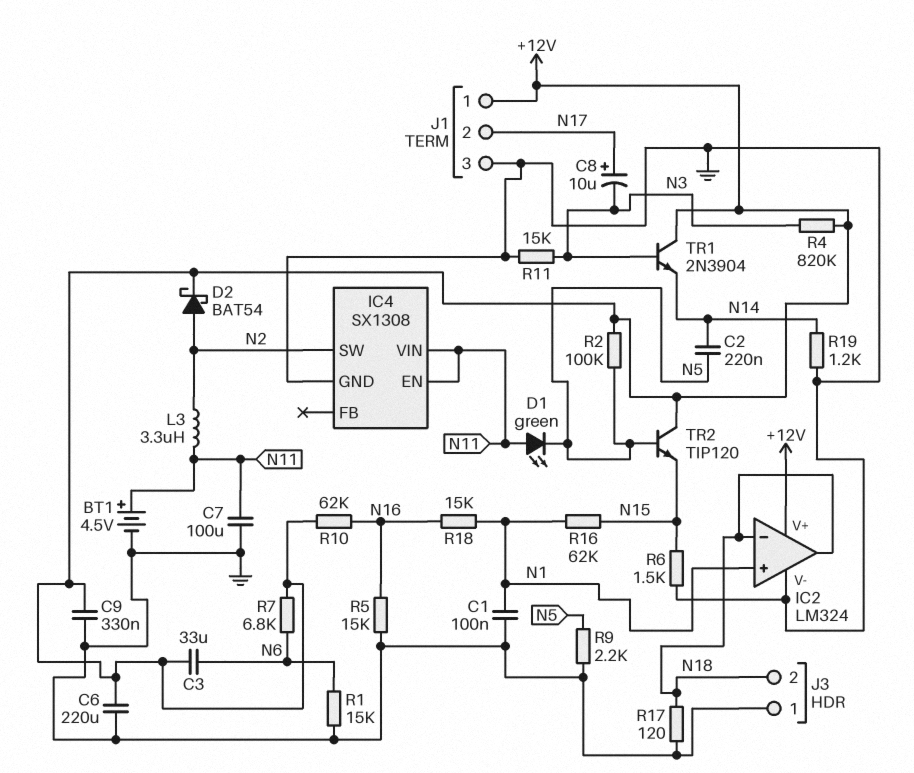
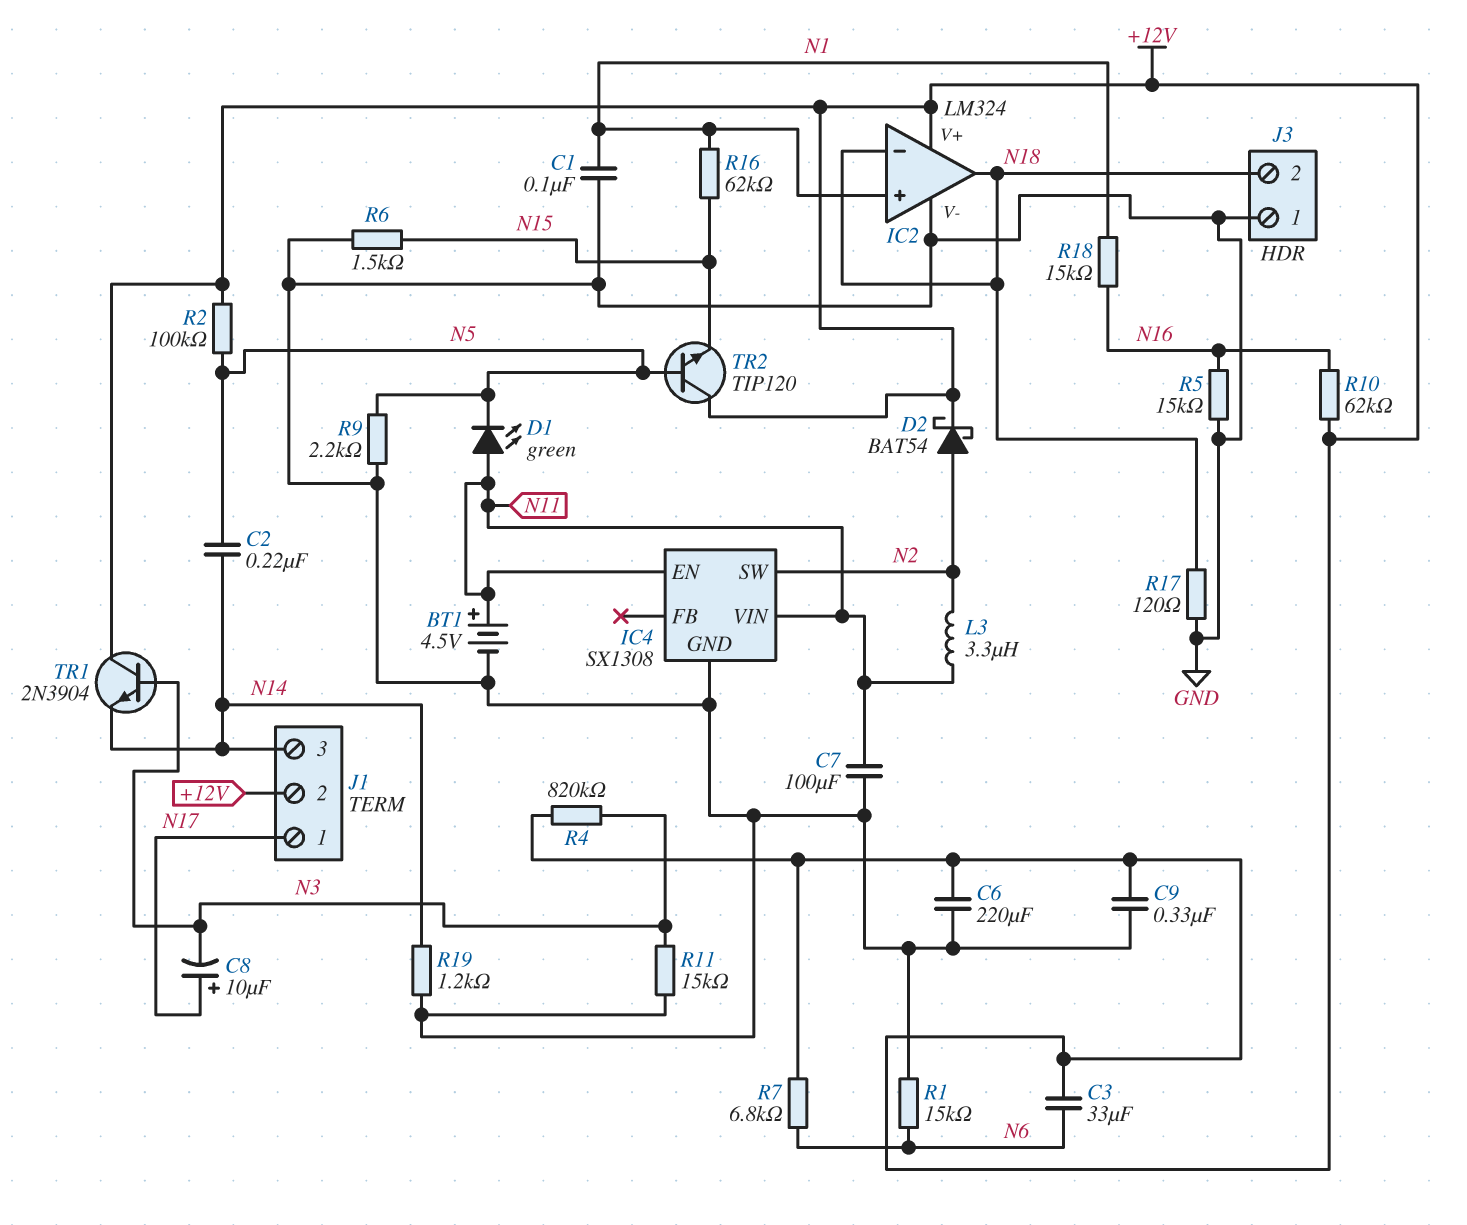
J1 pin 1: +12V -> N17
J1 pin 2: N17 -> +12V
J1 pin 3: GND -> N14

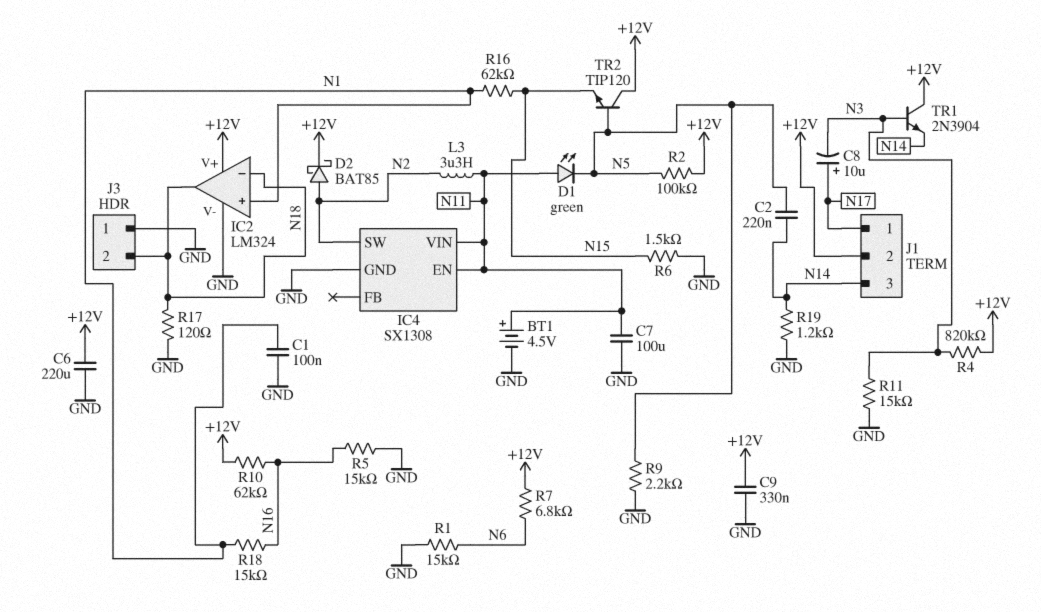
C3: 33uF (+12V, N6) -> none
D2: schottky BAT54 (A N2, K +12V) -> schottky BAT85 (A N2, K +12V)

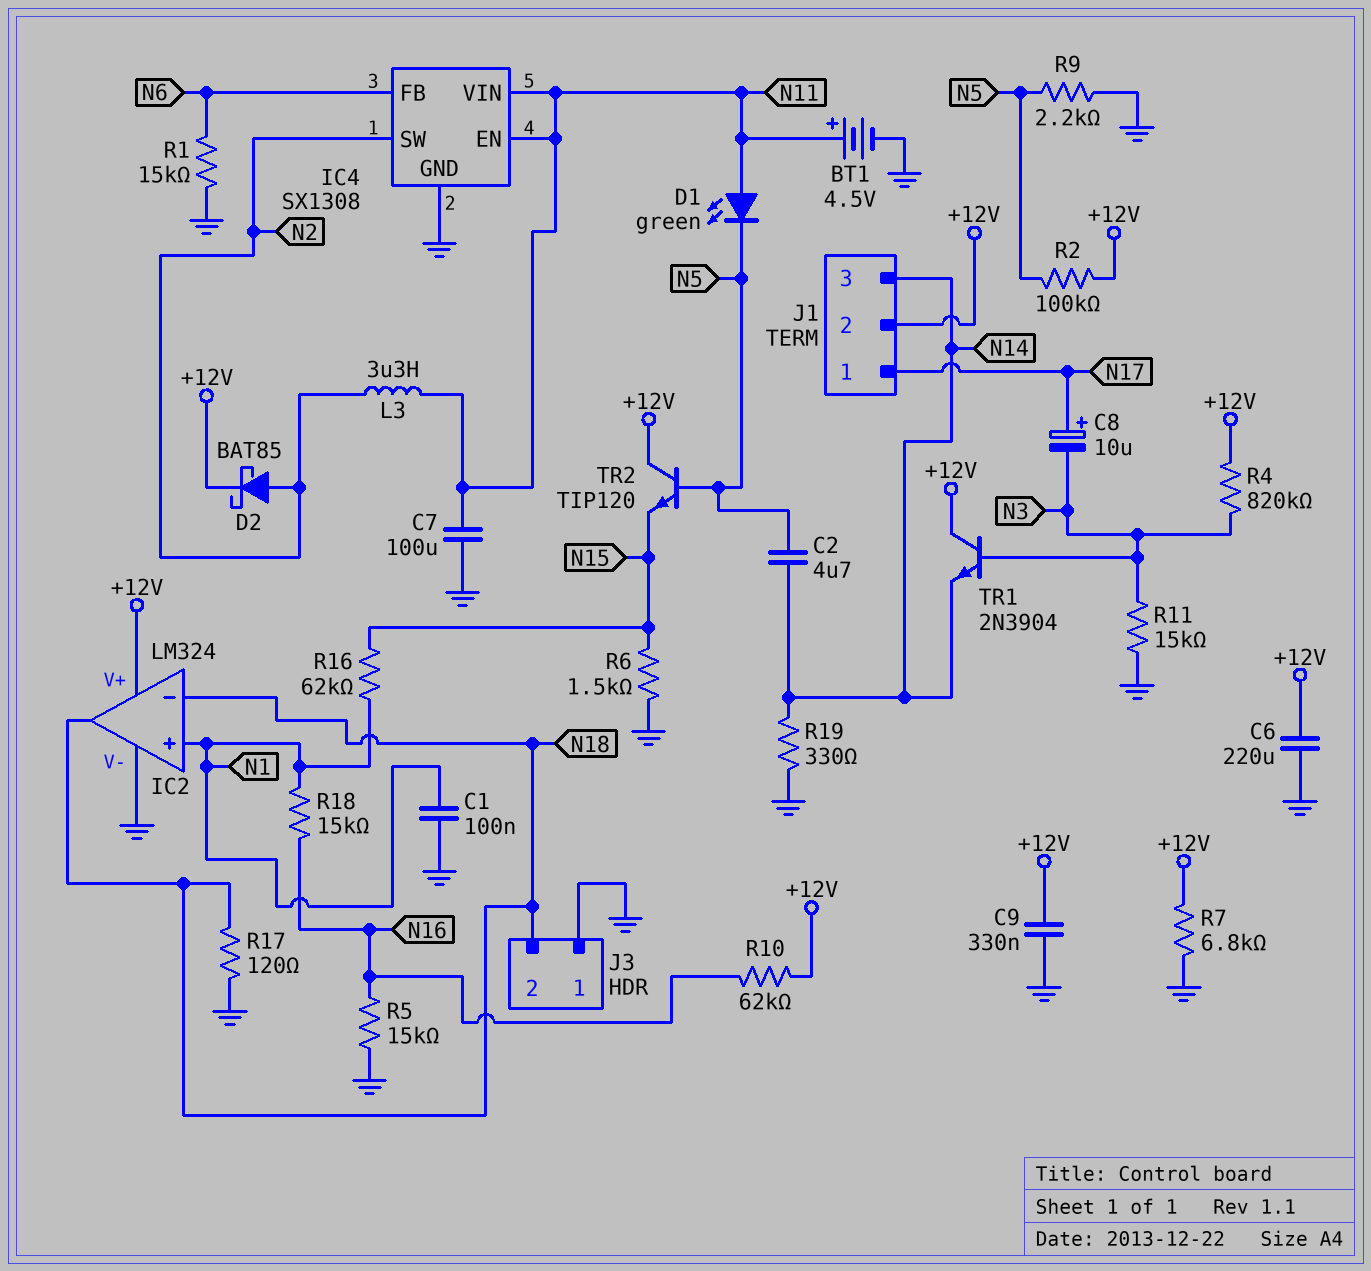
C2: 220nF (N5, N14) -> 4.7uF (N5, N14)
IC4 pin FB: none -> N6
R7: 6.8k (+12V, N6) -> 6.8k (+12V, GND)
R19: 1.2k (GND, N14) -> 330 (GND, N14)

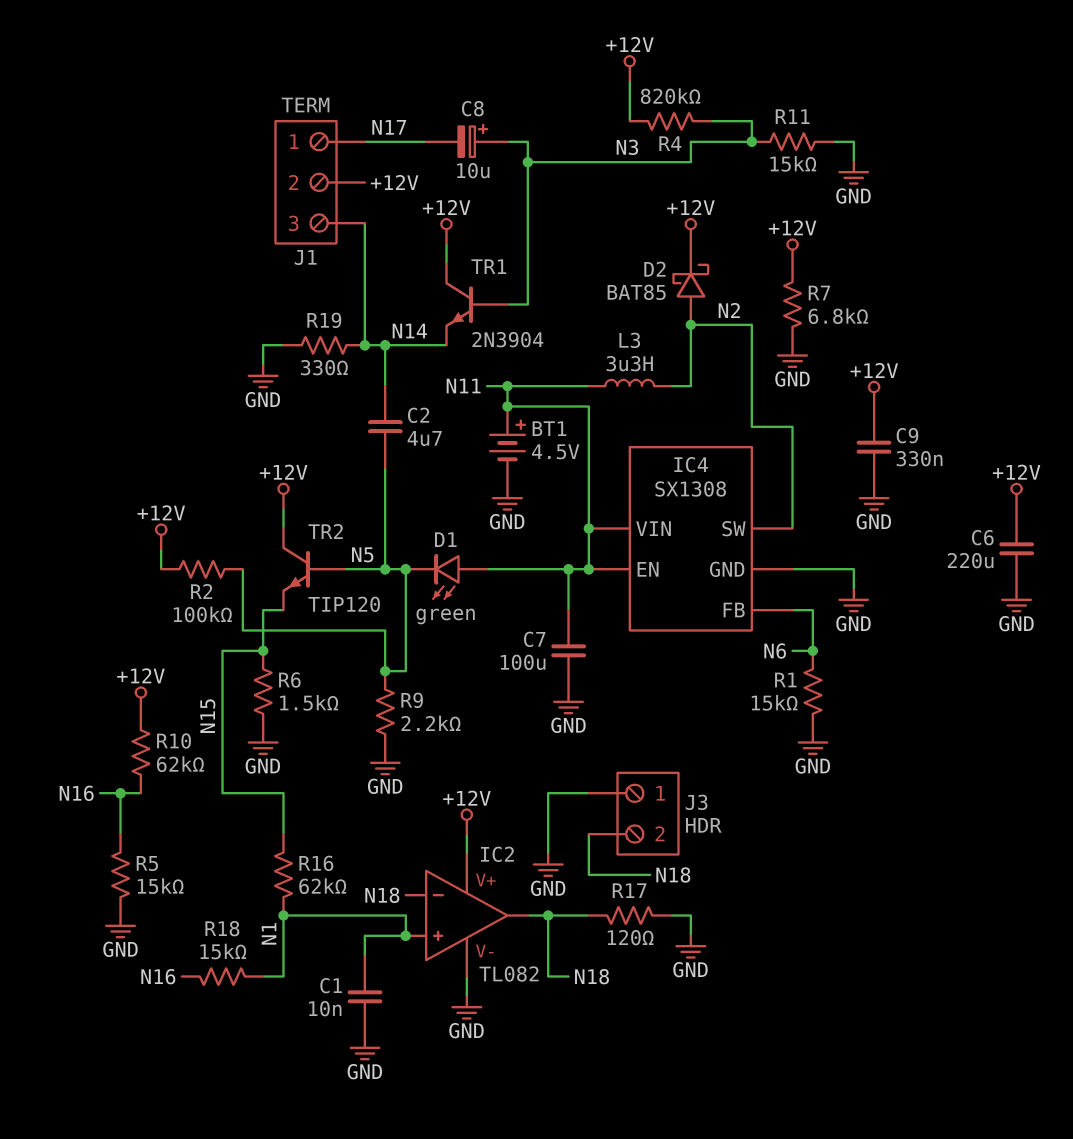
C1: 100nF (GND, N1) -> 10nF (GND, N1)
C8: 10uF (plus N17, minus N3) -> 10uF (plus N3, minus N17)
IC2: LM324 -> TL082

